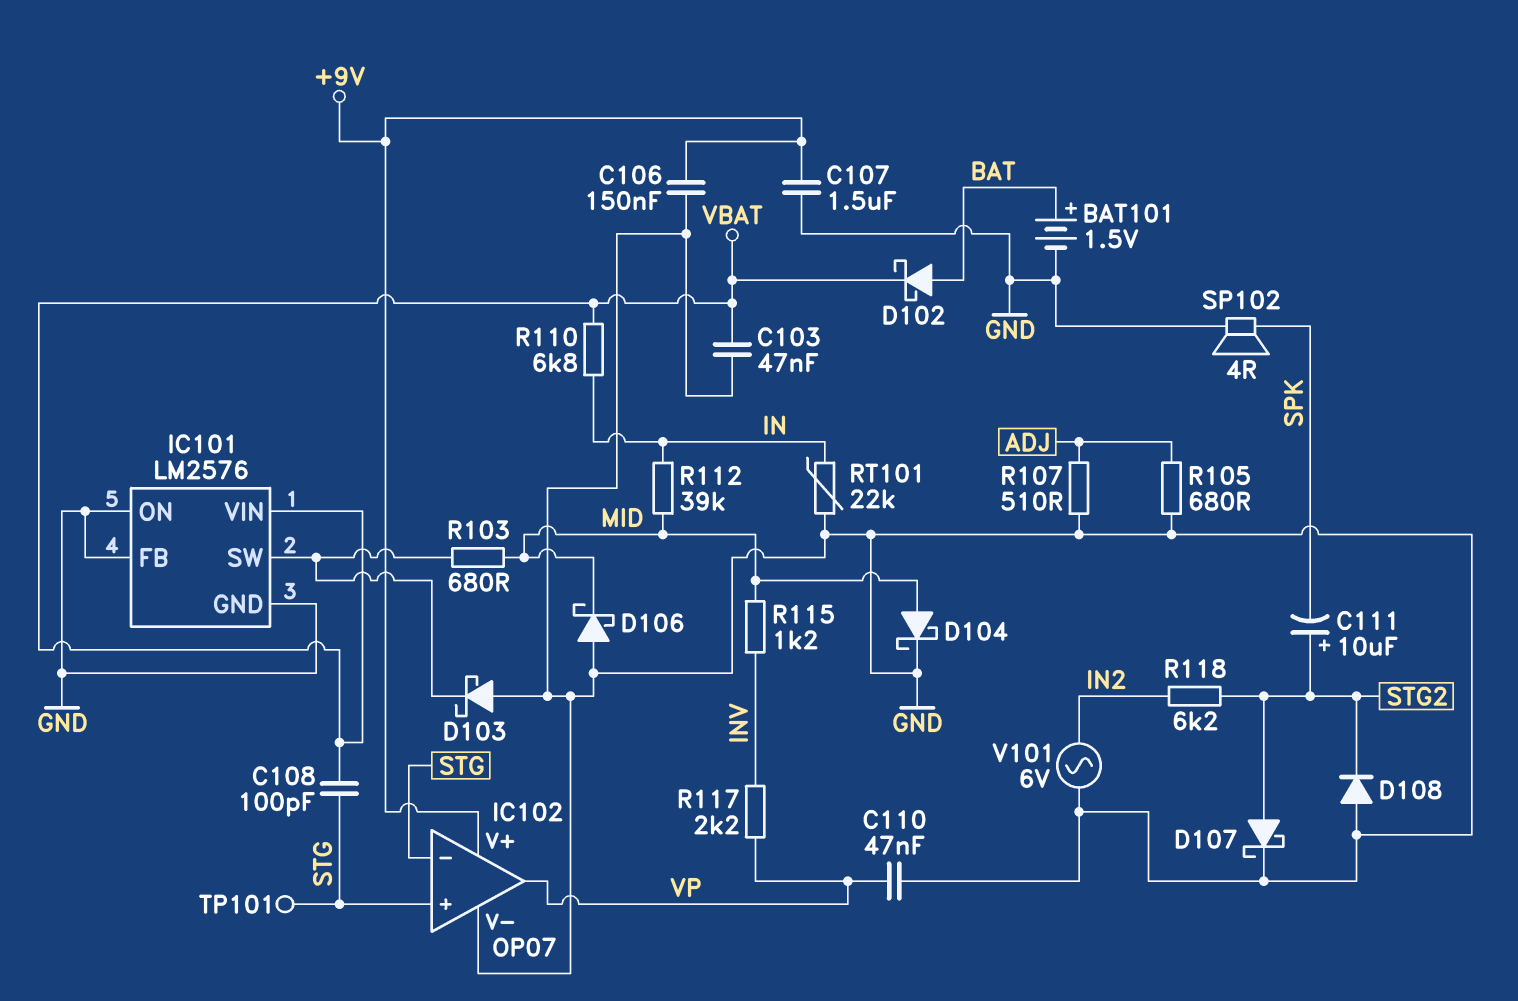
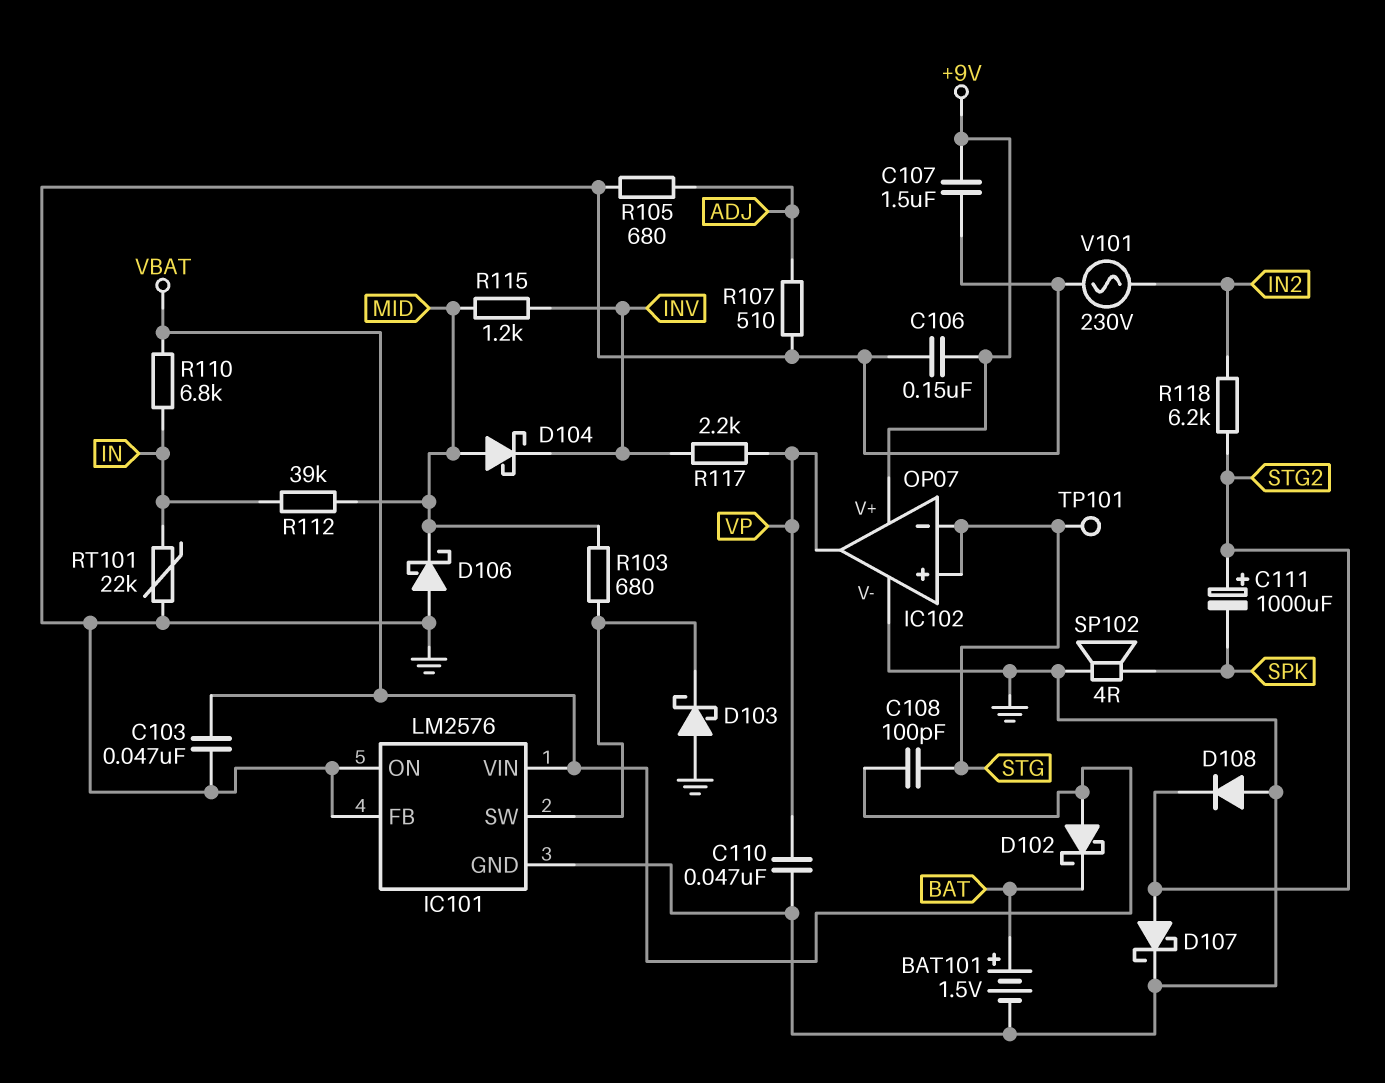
C111: 10uF (plus STG2, minus SPK) -> 1000uF (plus STG2, minus SPK)
D102: schottky (A BAT, K VBAT) -> schottky (A VBAT, K BAT)
D104: schottky (A MID, K GND) -> schottky (A MID, K INV)
V101: AC 6V (GND, IN2) -> AC 230V (GND, IN2)

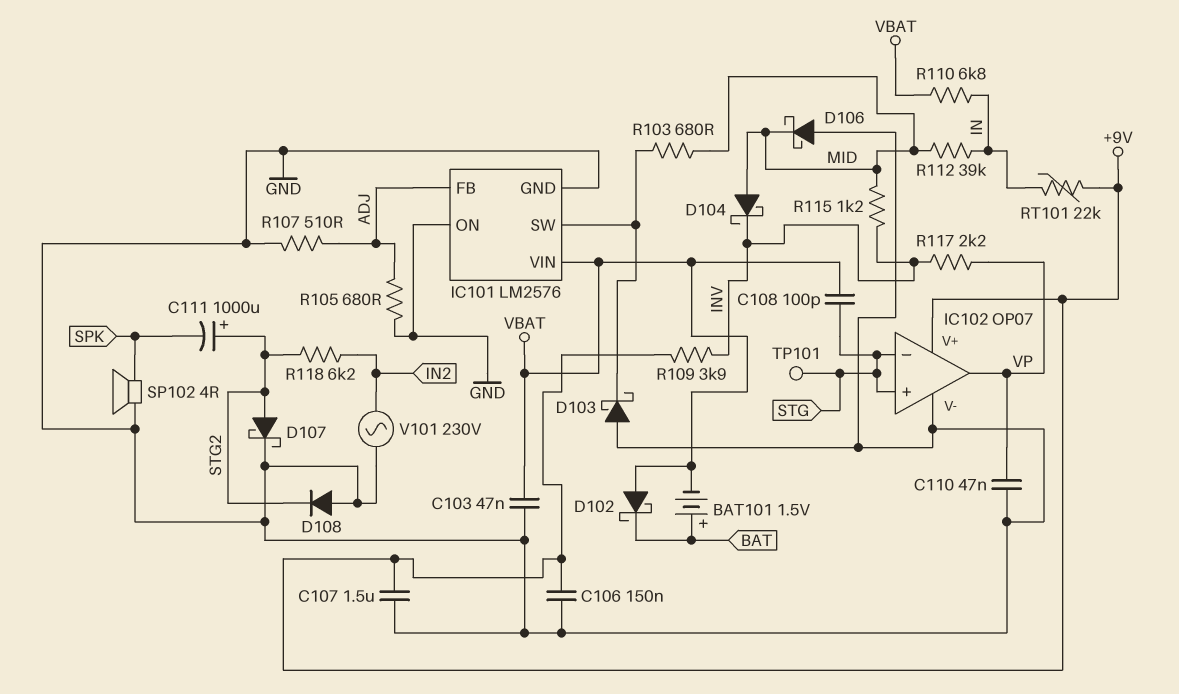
BAT101: 1.5V (plus BAT, minus GND) -> 1.5V (plus BAT, minus VBAT)
IC101 pin FB: GND -> ADJ
R109: none -> 3.9k (+9V, INV)
RT101: 22k (GND, IN) -> 22k (+9V, IN)

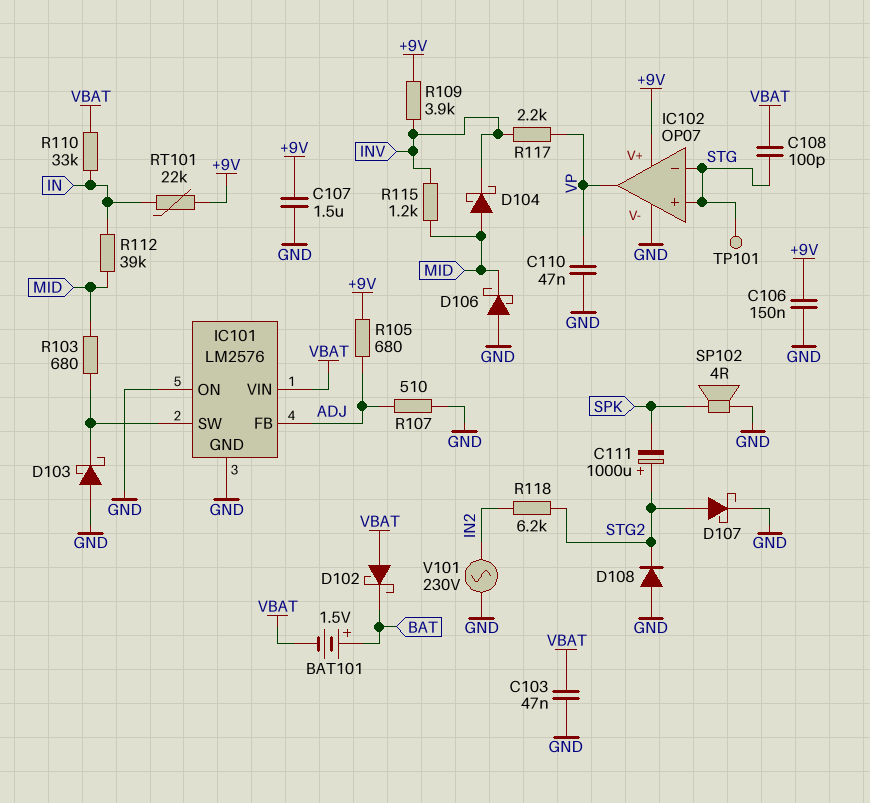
R105: 680 (ADJ, GND) -> 680 (+9V, ADJ)
R110: 6.8k (IN, VBAT) -> 33k (IN, VBAT)

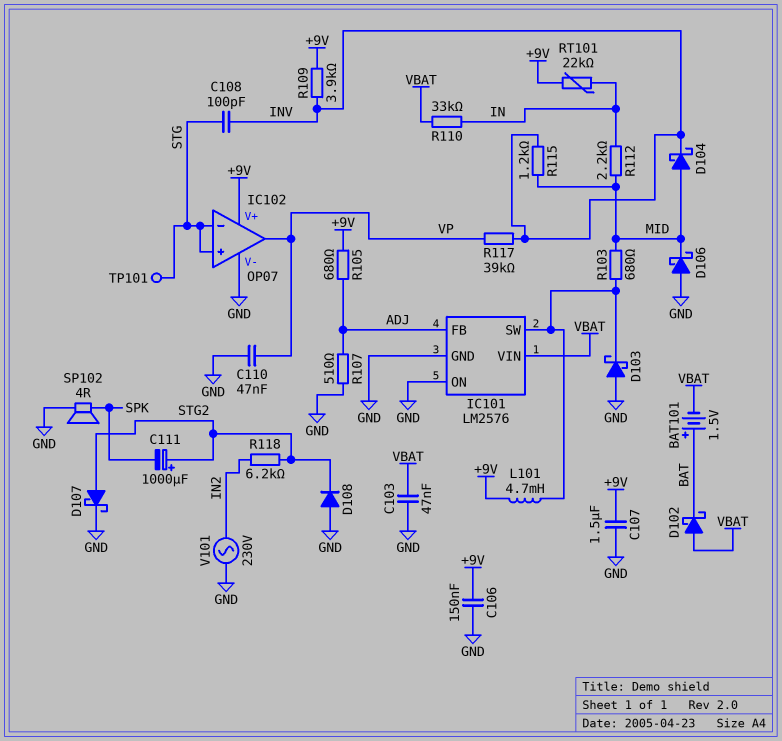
C108: 100pF (STG, VBAT) -> 100pF (INV, STG)
L101: none -> 4.7mH (+9V, IC101/SW)
R112: 39k (IN, MID) -> 2.2k (IN, MID)
R117: 2.2k (INV, VP) -> 39k (INV, VP)

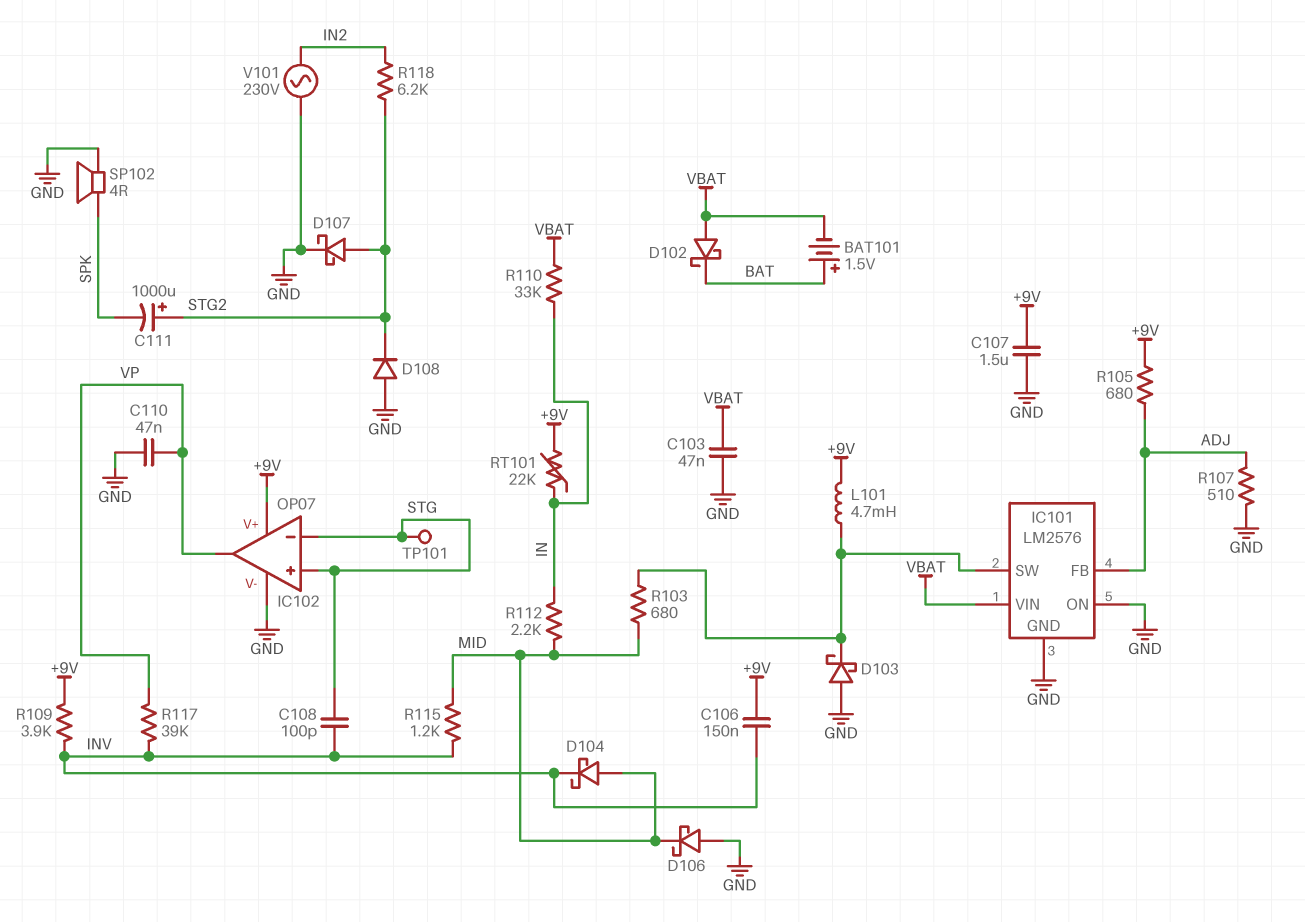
C106: 150nF (+9V, GND) -> 150nF (+9V, INV)

